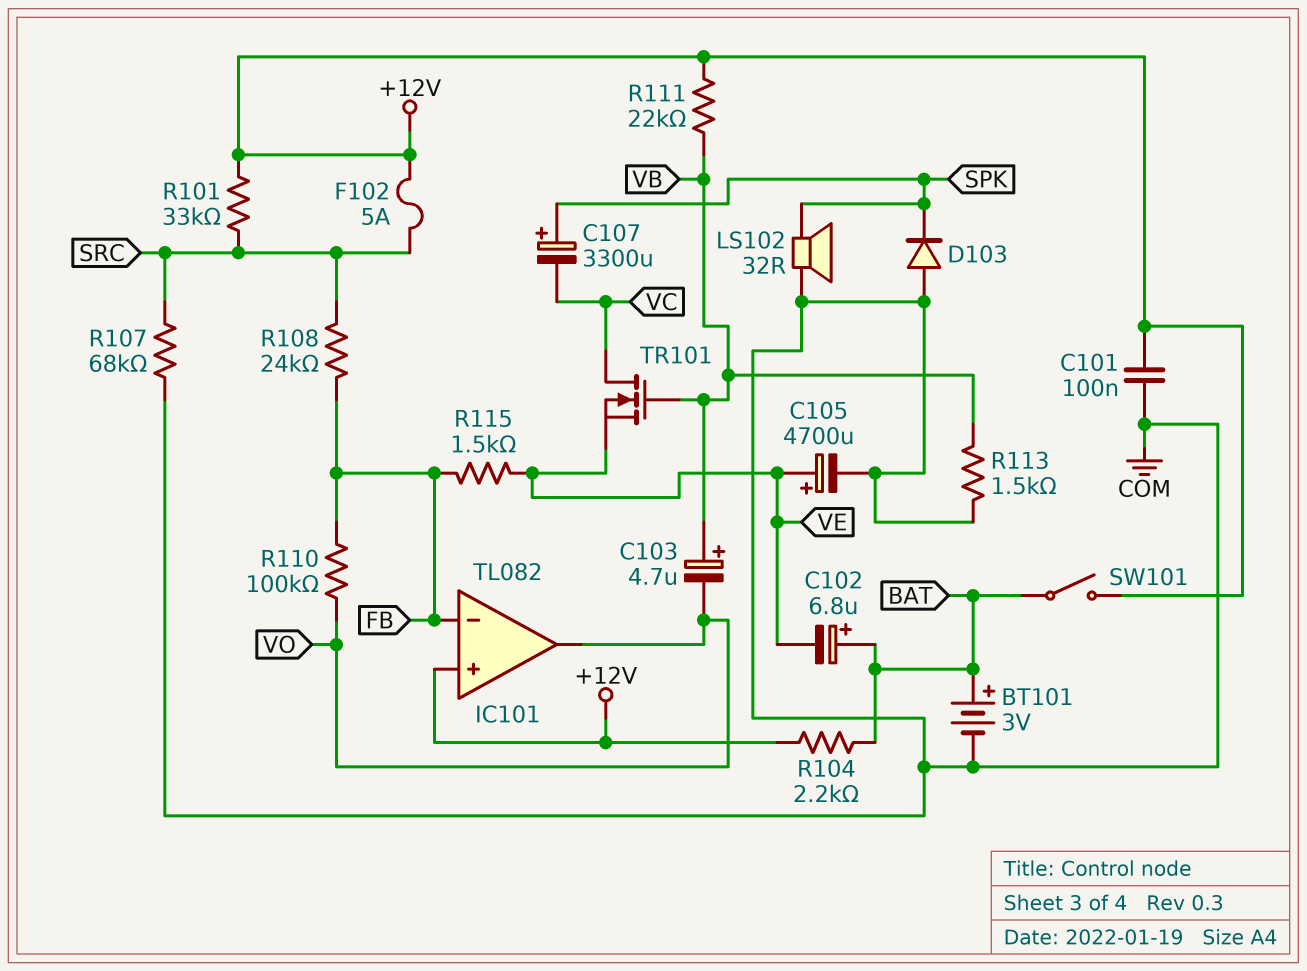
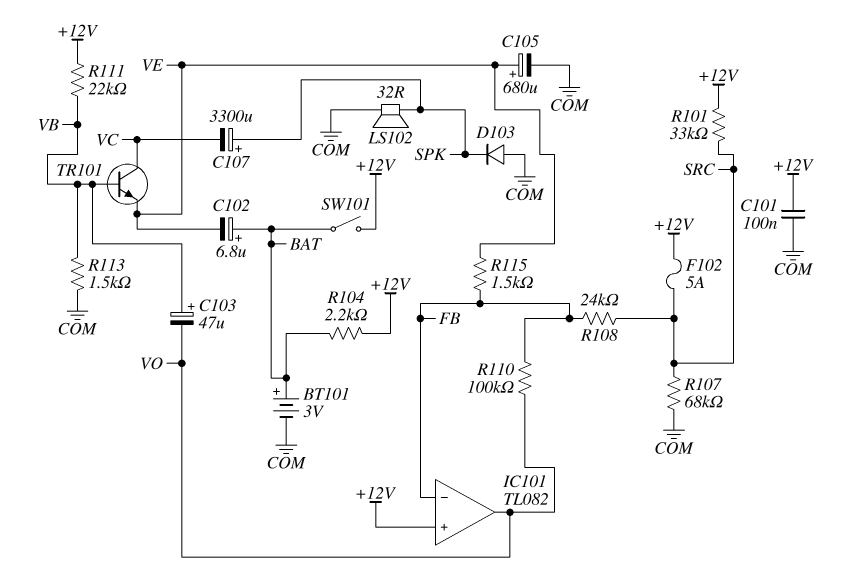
C103: 4.7uF (plus VB, minus VO) -> 47uF (plus VB, minus VO)
C105: 4700uF (plus VE, minus COM) -> 680uF (plus VE, minus COM)
TR101: NMOS (G VB, D VC, S VE) -> NPN (B VB, C VC, E VE)

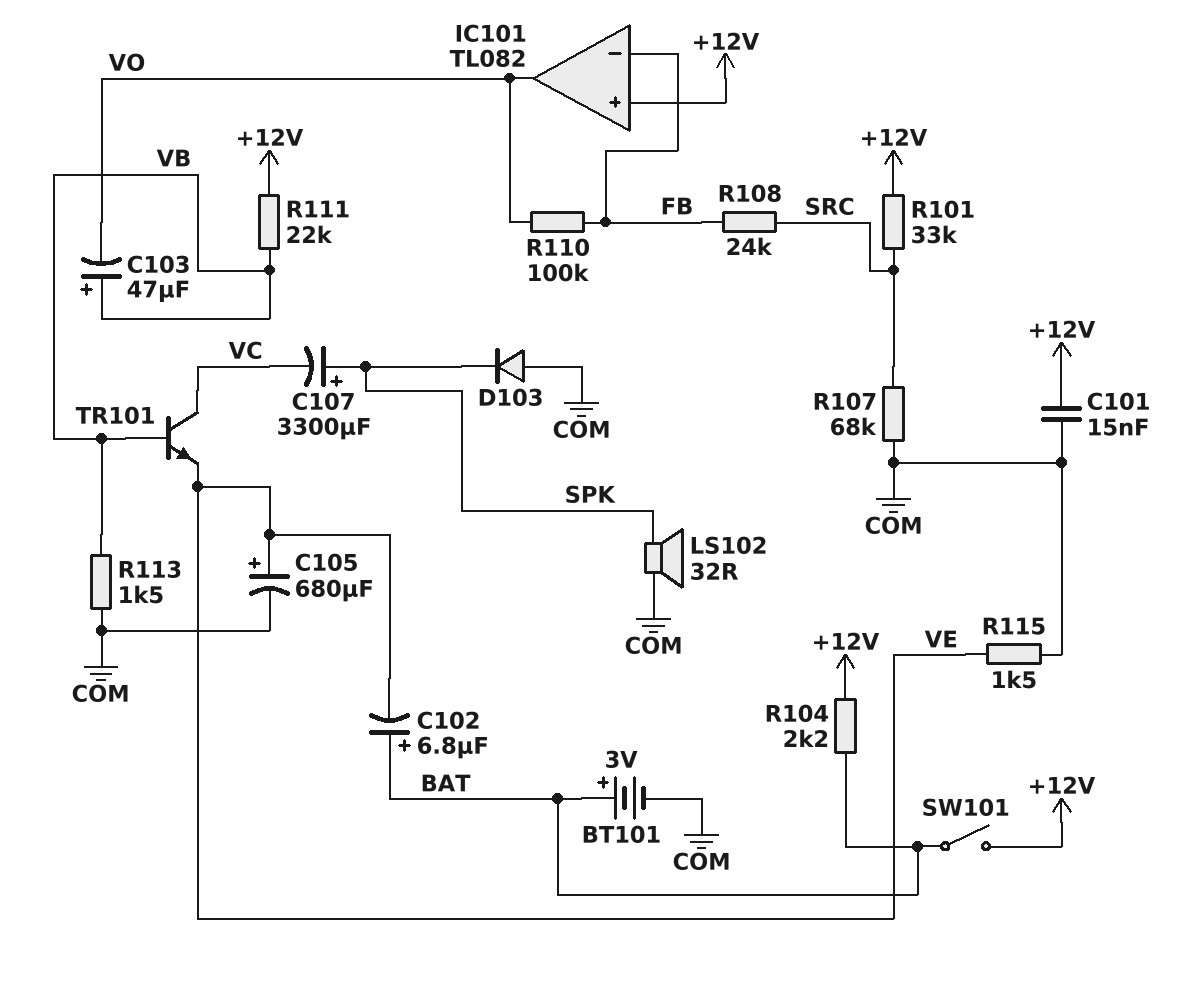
C101: 100nF (+12V, COM) -> 15nF (+12V, COM)
F102: 5A (+12V, SRC) -> none
R115: 1.5k (FB, VE) -> 1.5k (COM, VE)

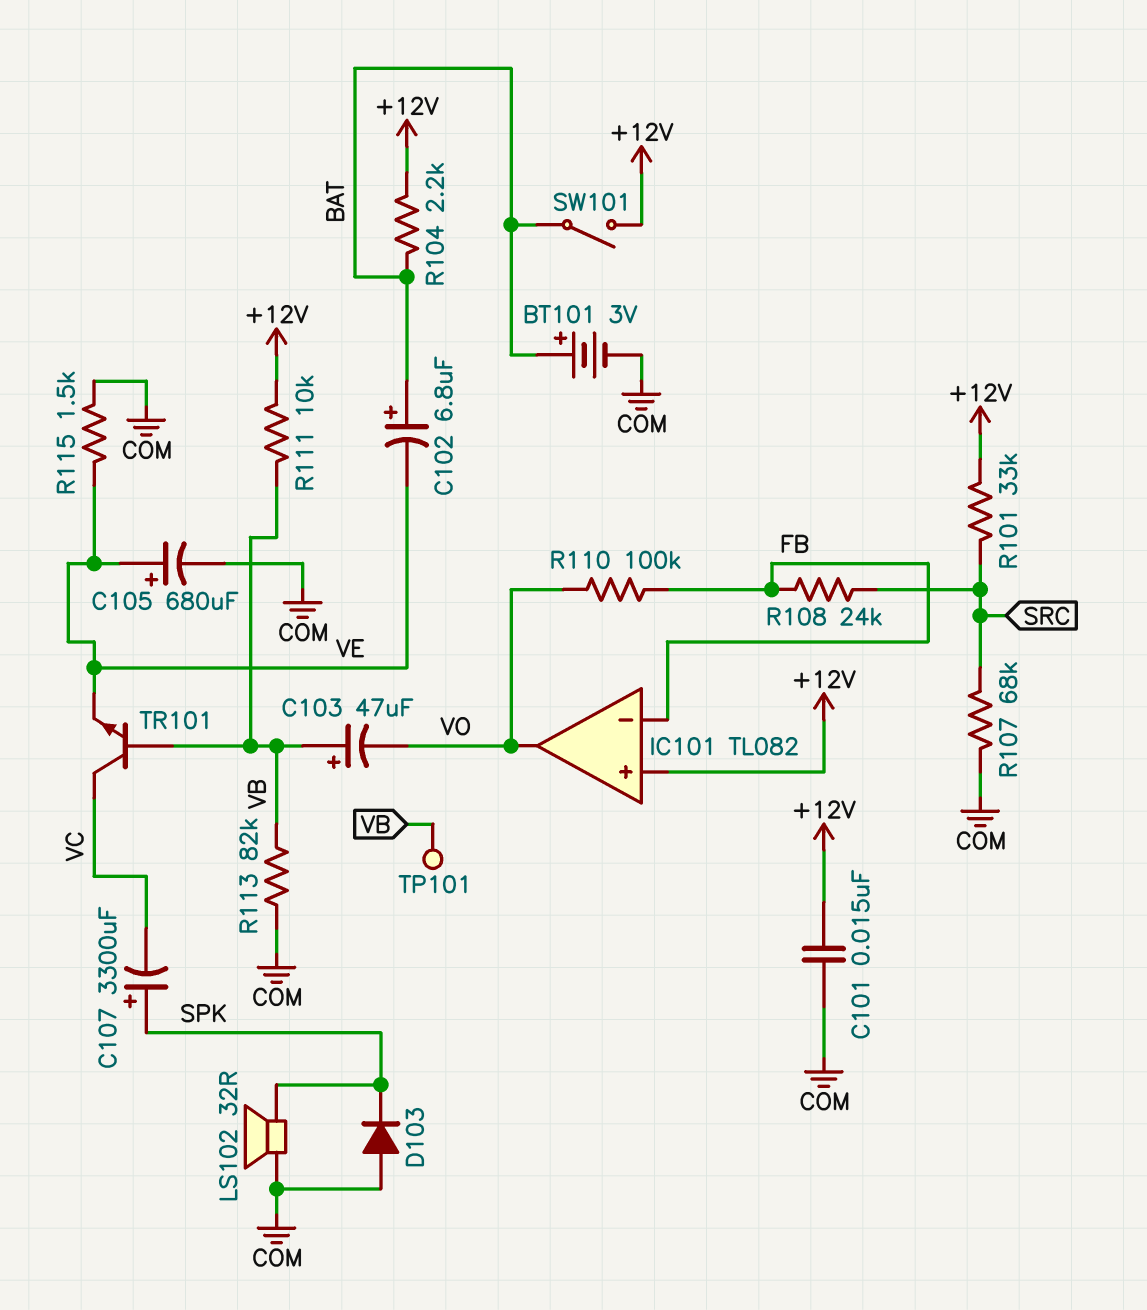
R111: 22k (+12V, VB) -> 10k (+12V, VB)
R113: 1.5k (COM, VB) -> 82k (COM, VB)
TP101: none -> test point (VB)

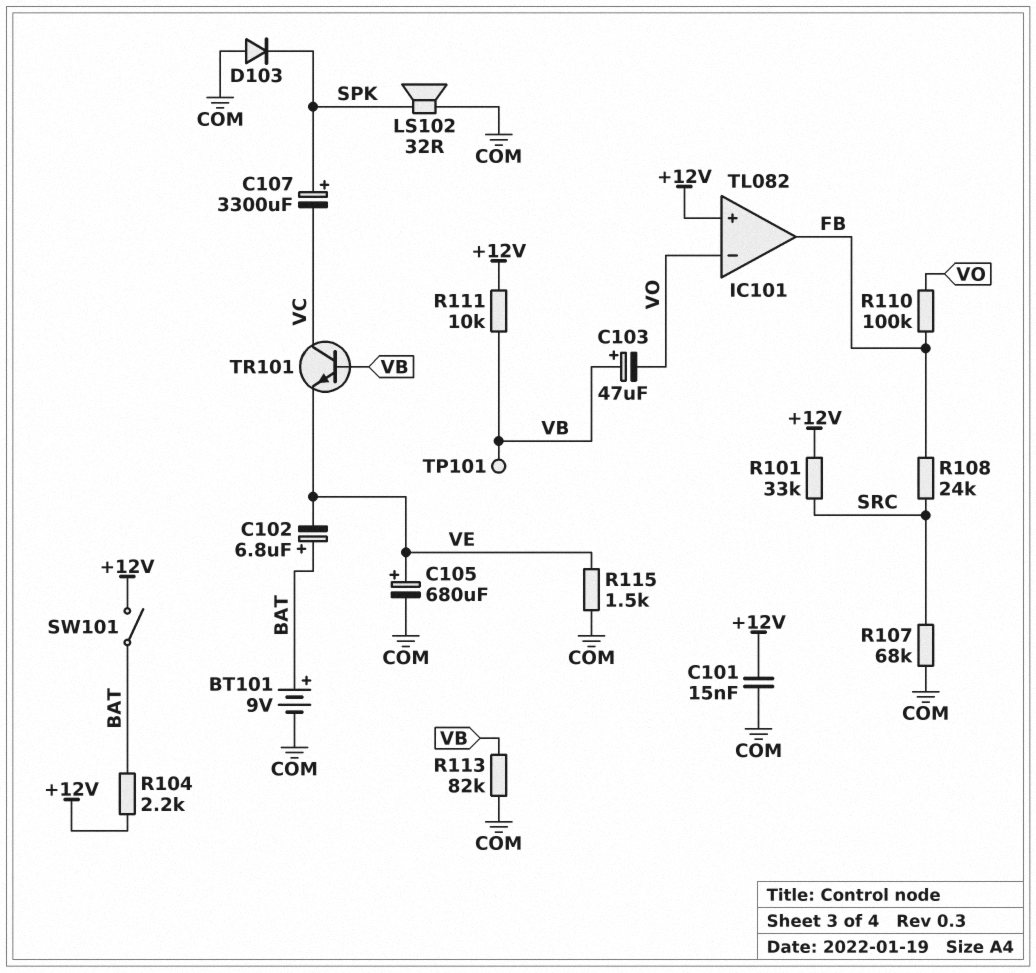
BT101: 3V (plus BAT, minus COM) -> 9V (plus BAT, minus COM)
IC101 pin in-: FB -> VO
IC101 pin out: VO -> FB

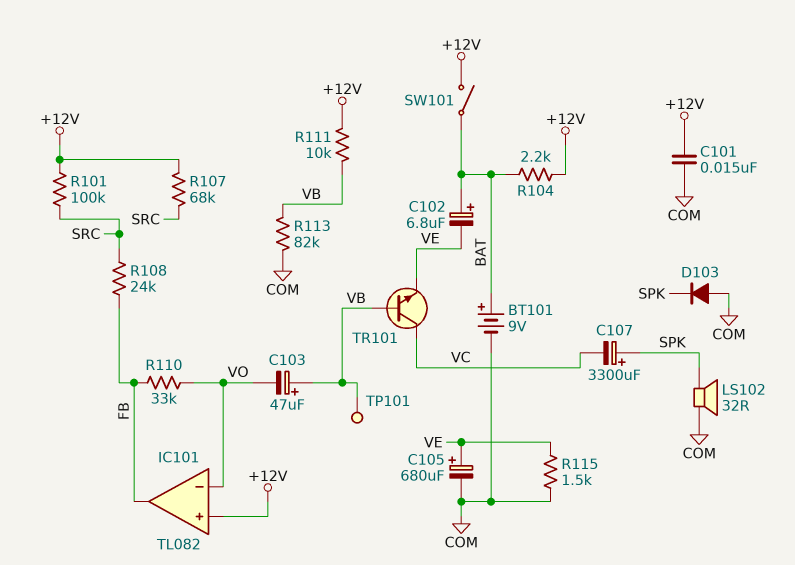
R101: 33k (+12V, SRC) -> 100k (+12V, SRC)
R107: 68k (COM, SRC) -> 68k (+12V, SRC)
R110: 100k (FB, VO) -> 33k (FB, VO)

